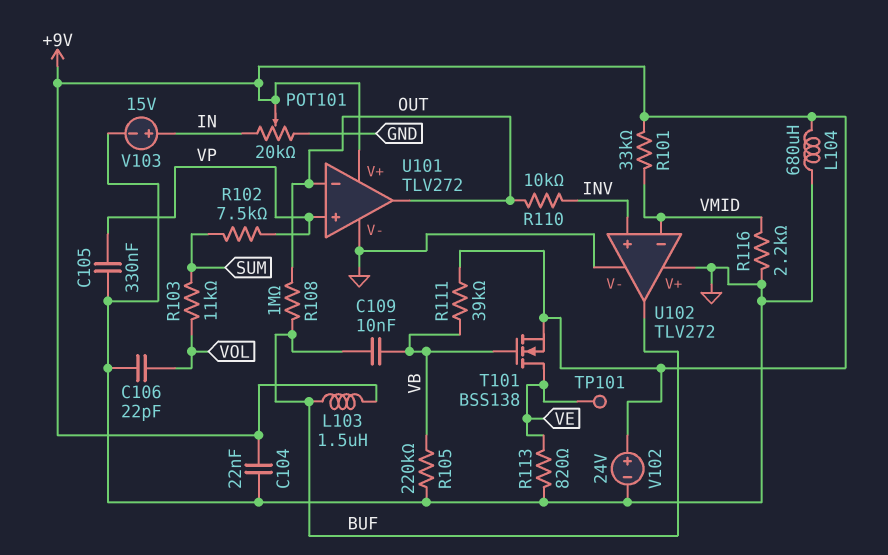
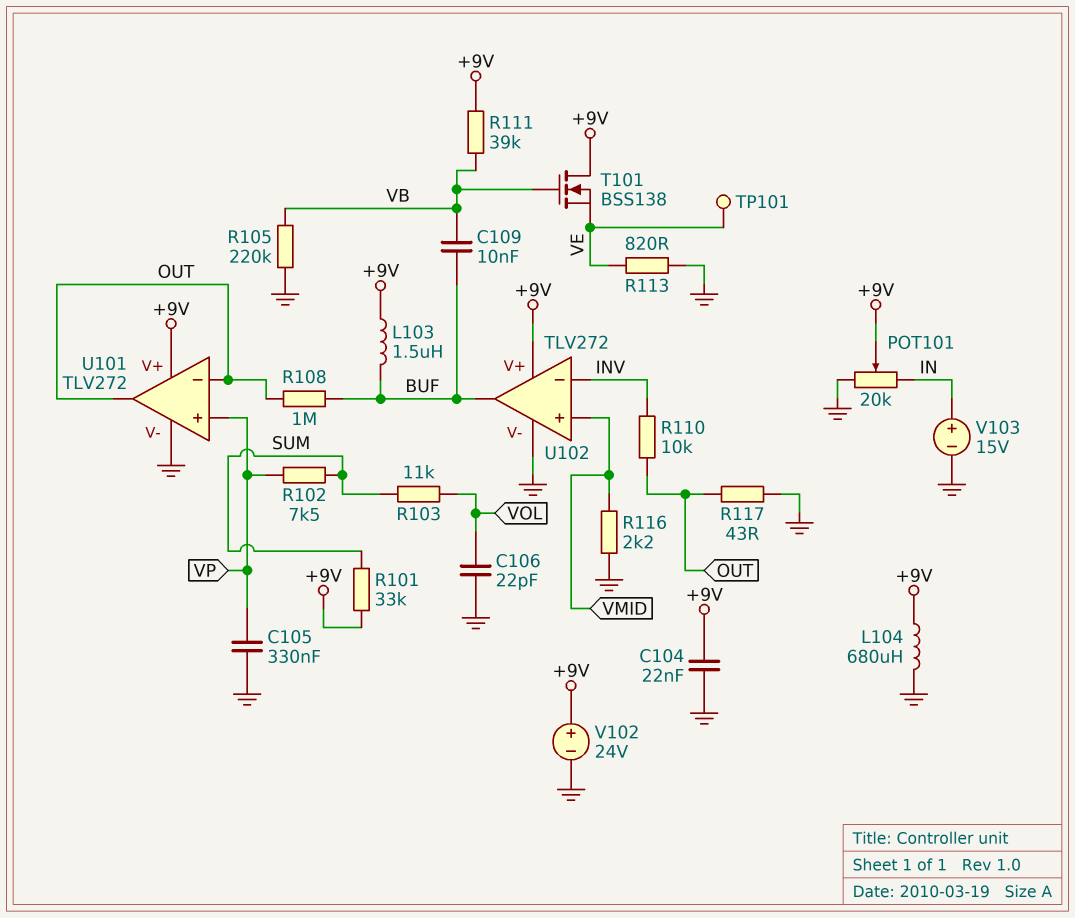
R101: 33k (+9V, VMID) -> 33k (+9V, SUM)
R117: none -> 43 (GND, OUT)
T101: NMOS BSS138 (G VB, D VE, S +9V) -> NMOS BSS138 (G VB, D +9V, S VE)
U102 pin V+: GND -> +9V
U102 pin in+: INV -> VMID
U102 pin in-: VMID -> INV

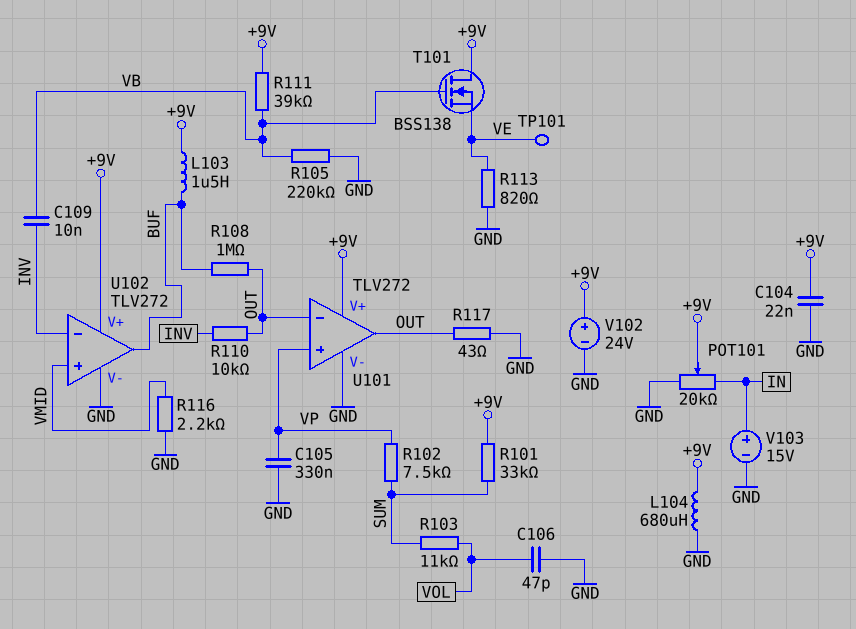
C106: 22pF (GND, VOL) -> 47pF (GND, VOL)
C109: 10nF (BUF, VB) -> 10nF (INV, VB)

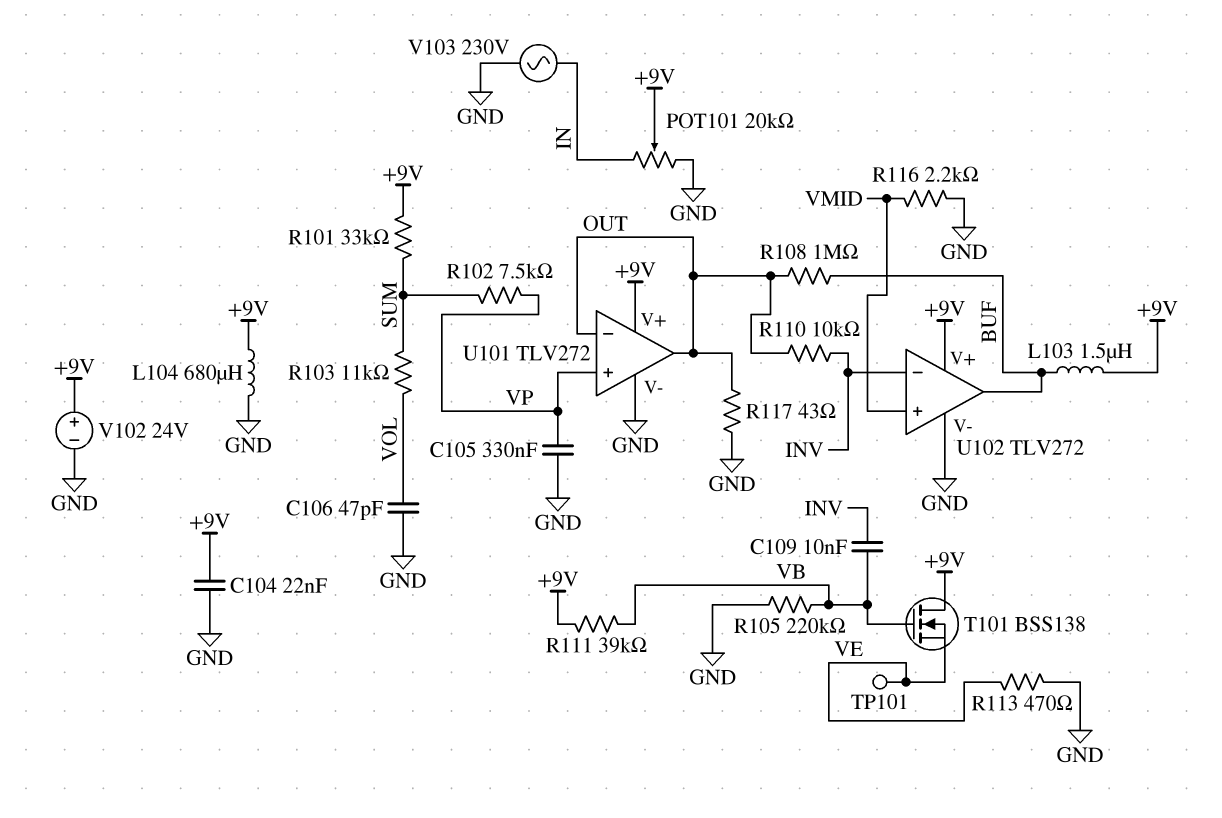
R113: 820 (GND, VE) -> 470 (GND, VE)
V103: 15V (plus IN, minus GND) -> AC 230V (GND, IN)

